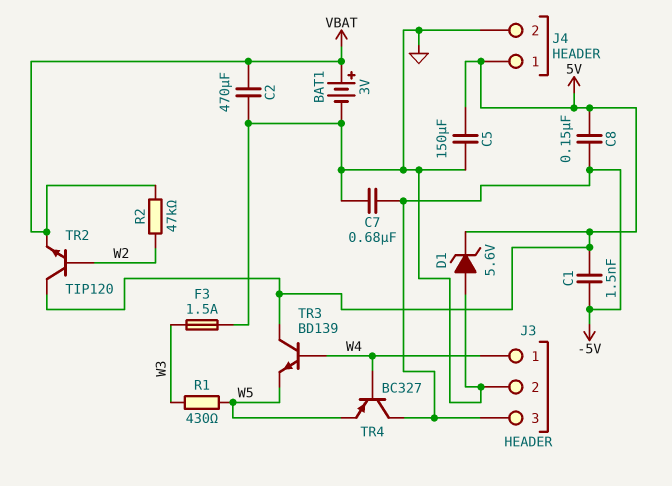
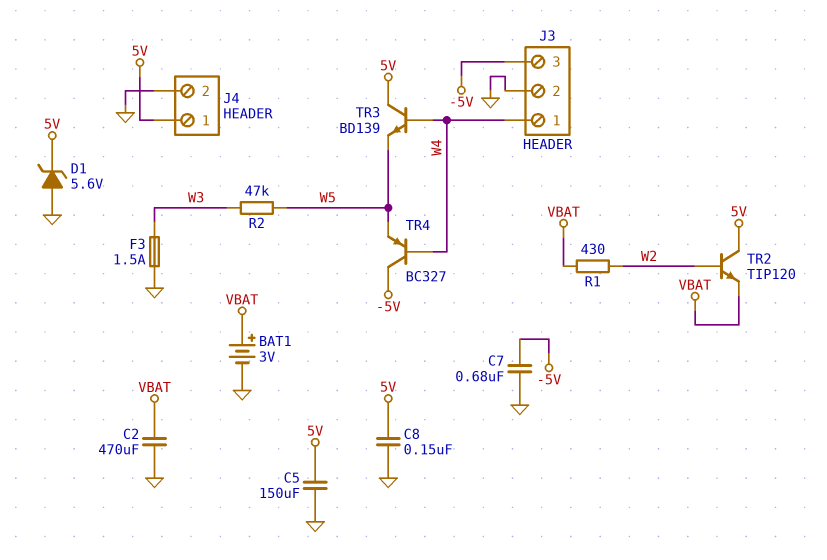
C1: 1.5nF (-5V, 5V) -> none
C8: 150nF (-5V, 5V) -> 150nF (5V, GND)
R1: 430 (W3, W5) -> 430 (VBAT, W2)
R2: 47k (VBAT, W2) -> 47k (W3, W5)

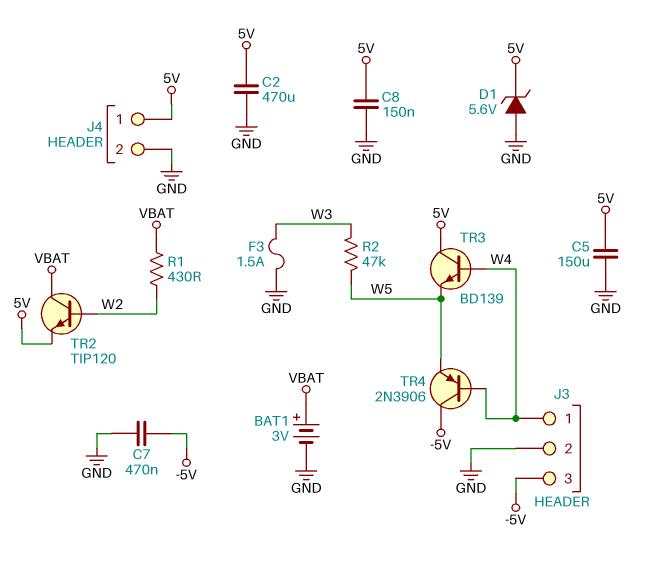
C2: 470uF (GND, VBAT) -> 470uF (5V, GND)
C7: 680nF (-5V, GND) -> 470nF (-5V, GND)
TR2: NPN TIP120 (B W2, C 5V, E VBAT) -> NPN TIP120 (B W2, C VBAT, E 5V)
TR4: PNP BC327 (B W4, C -5V, E W5) -> PNP 2N3906 (B W4, C -5V, E W5)

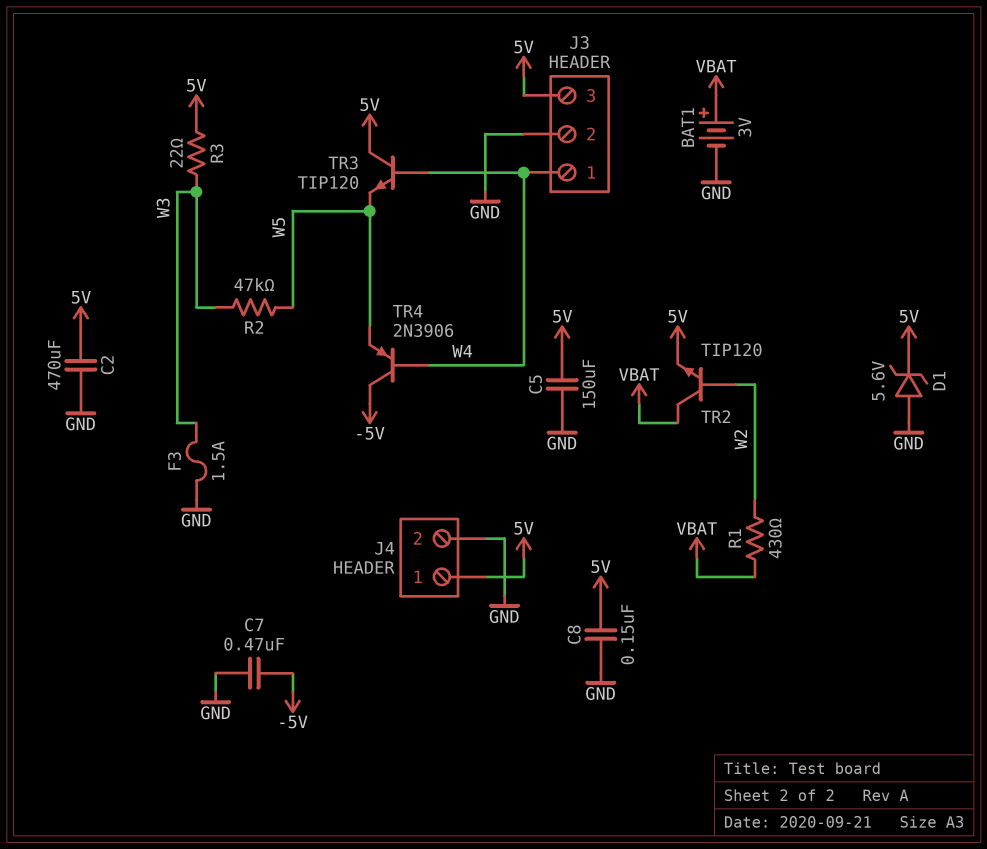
J3 pin 3: -5V -> 5V
R3: none -> 22 (5V, W3)
TR3: NPN BD139 (B W4, C 5V, E W5) -> NPN TIP120 (B W4, C 5V, E W5)

